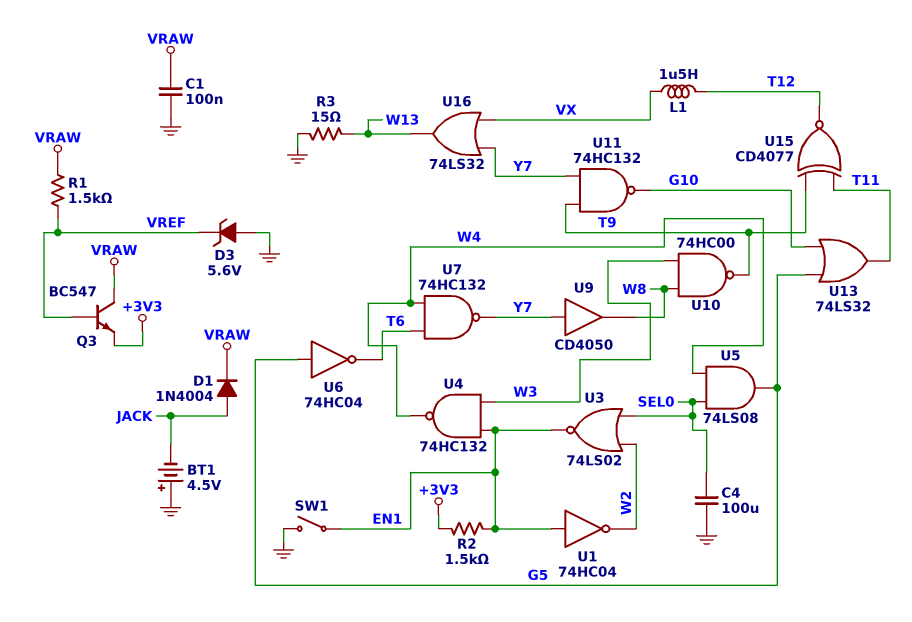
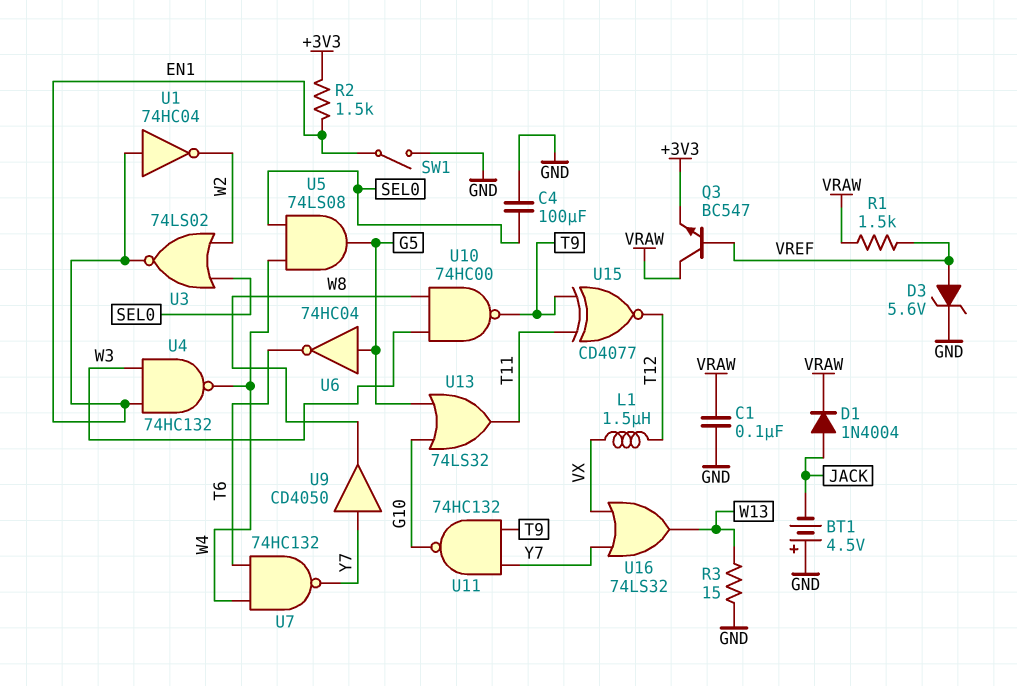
D3: zener 5.6V (A GND, K VREF) -> zener 5.6V (A VREF, K GND)

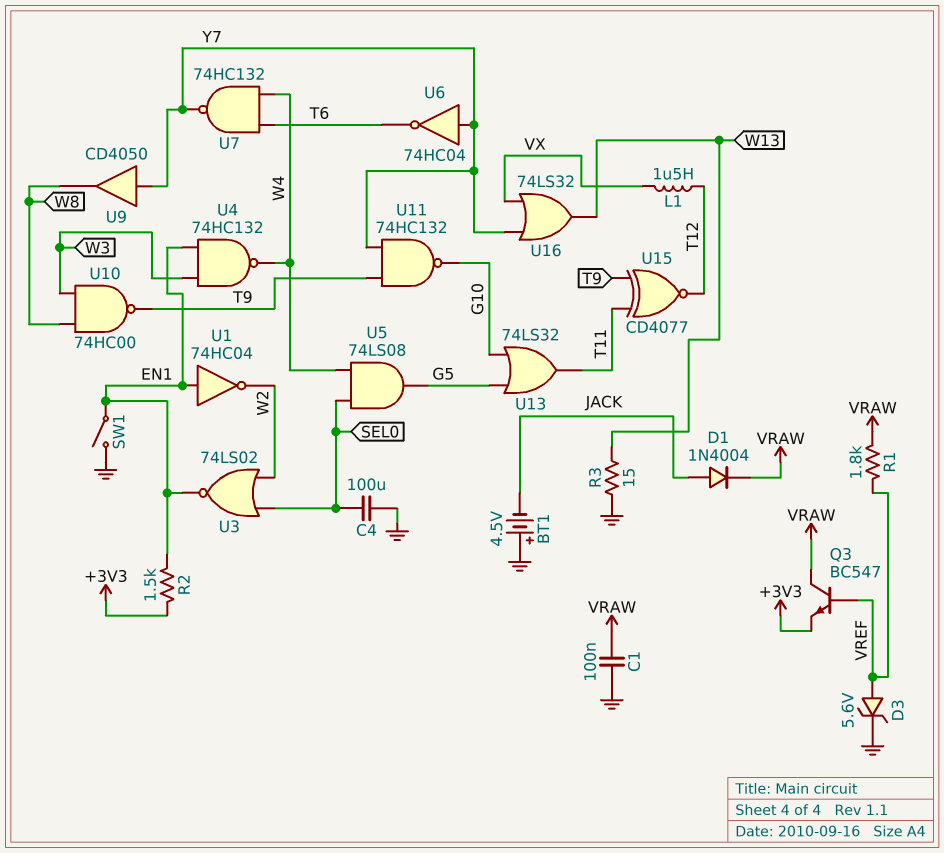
R1: 1.5k (VRAW, VREF) -> 1.8k (VRAW, VREF)
U6: NOT 74HC04 (in G5, out T6) -> NOT 74HC04 (in Y7, out T6)

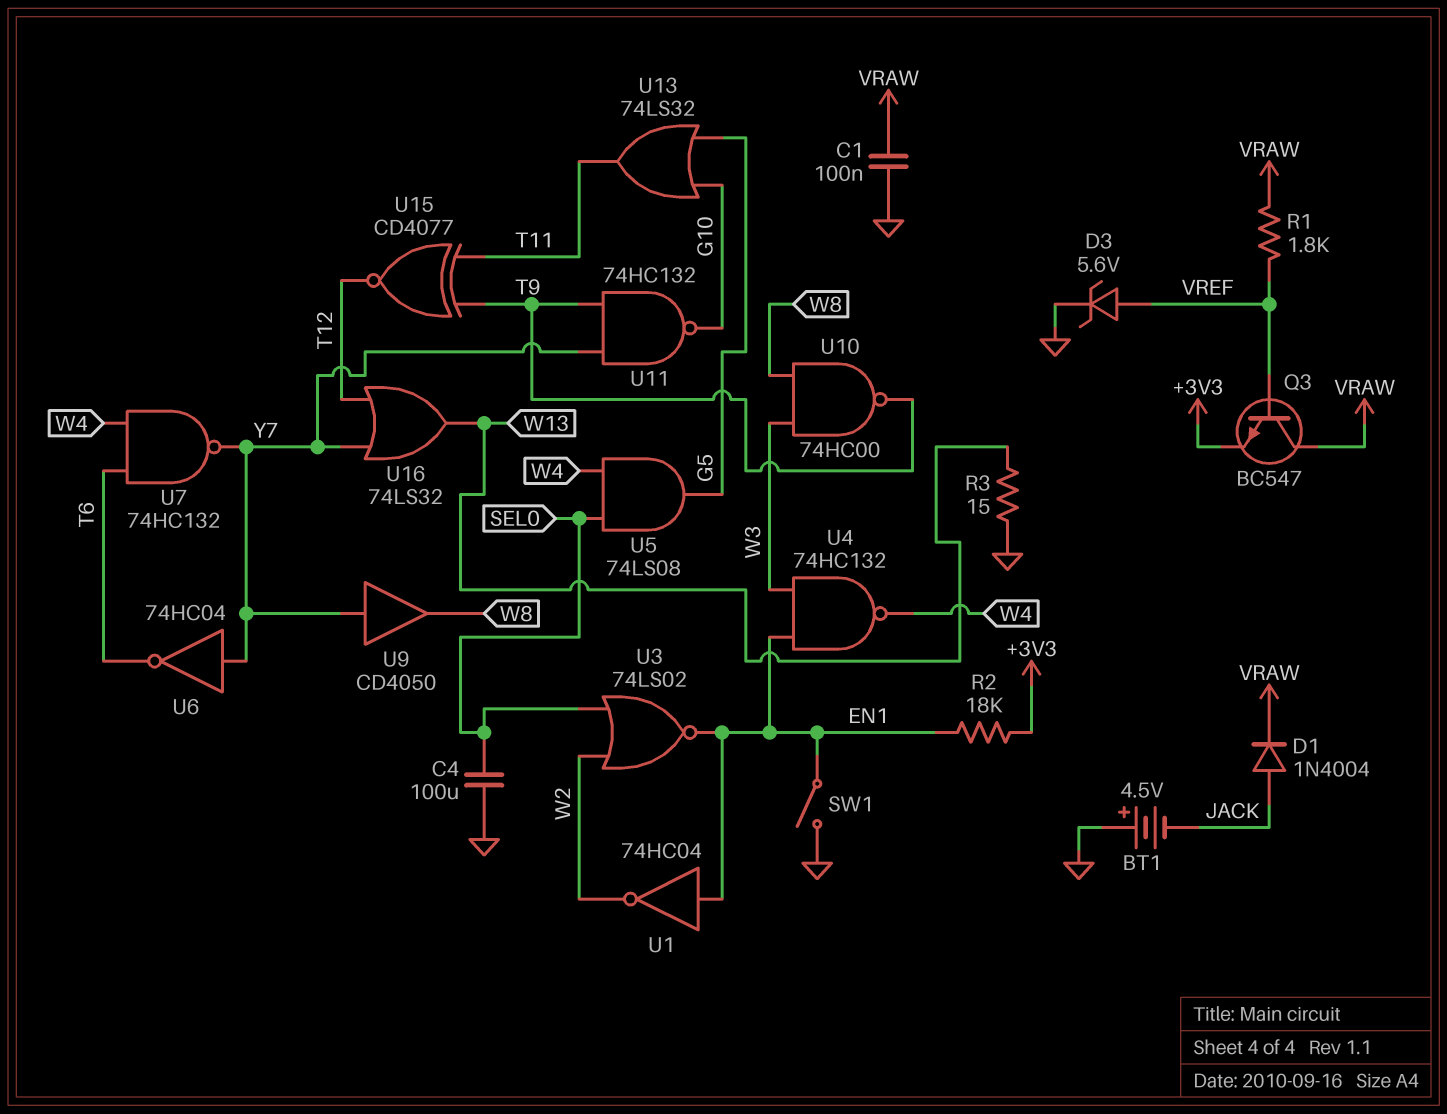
L1: 1.5uH (T12, VX) -> none
R2: 1.5k (+3V3, EN1) -> 18k (+3V3, EN1)
U16: OR 74LS32 (in VX, in Y7, out W13) -> OR 74LS32 (in T12, in Y7, out W13)

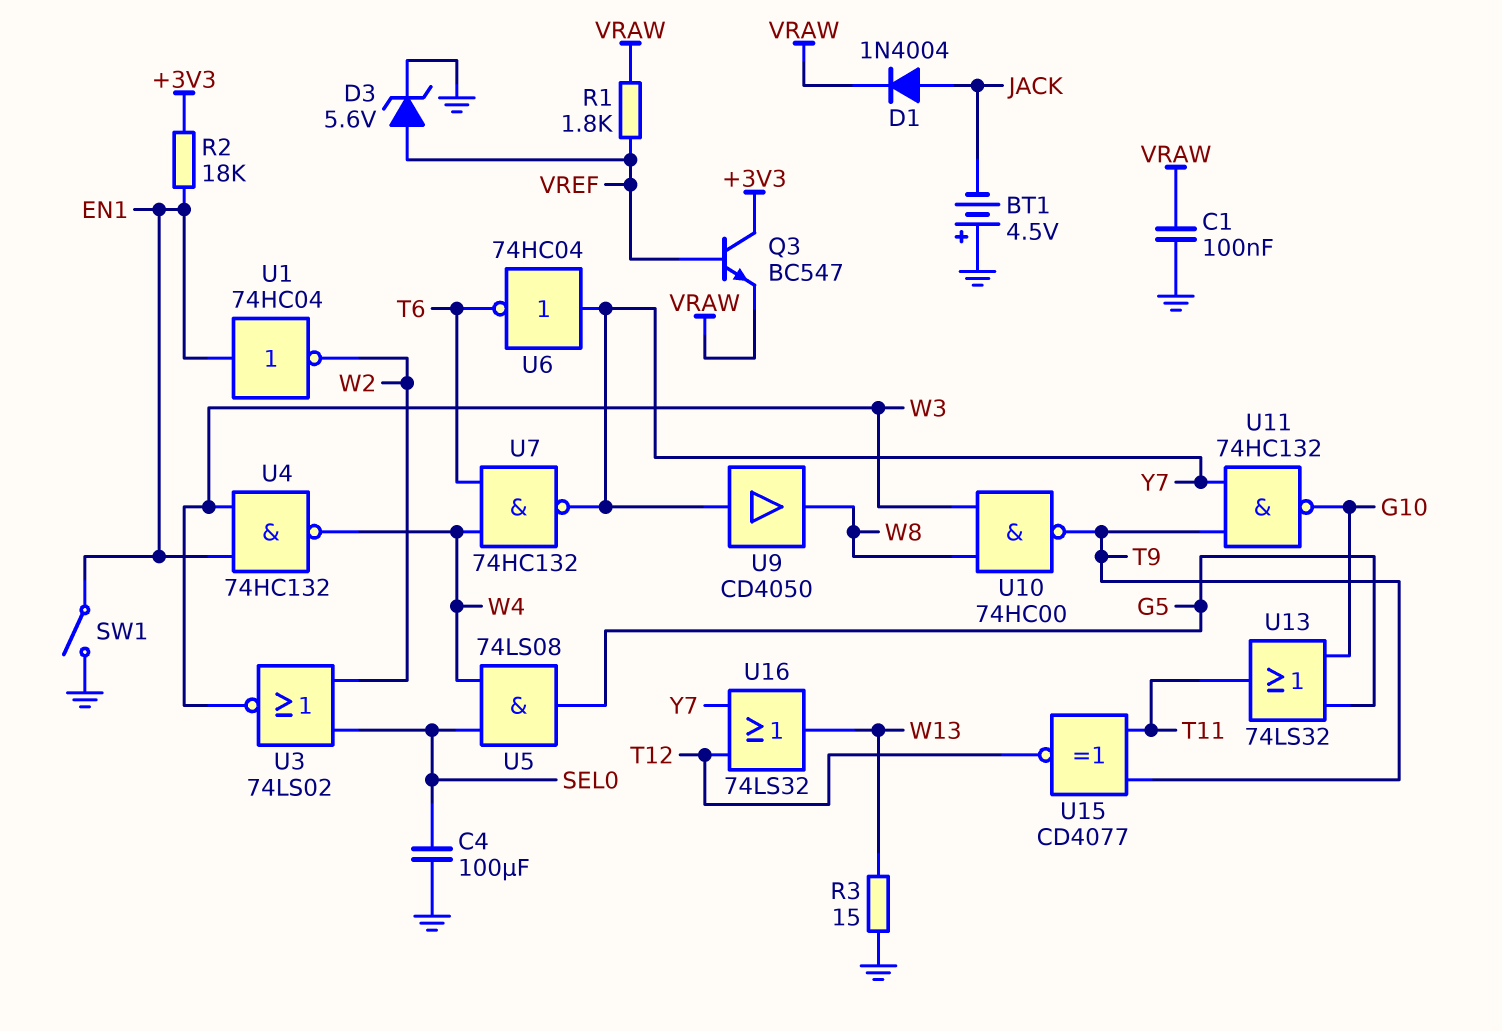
Q3: NPN BC547 (B VREF, C VRAW, E +3V3) -> NPN BC547 (B VREF, C +3V3, E VRAW)
U3: NOR 74LS02 (in SEL0, in W2, out EN1) -> NOR 74LS02 (in SEL0, in W2, out W3)

